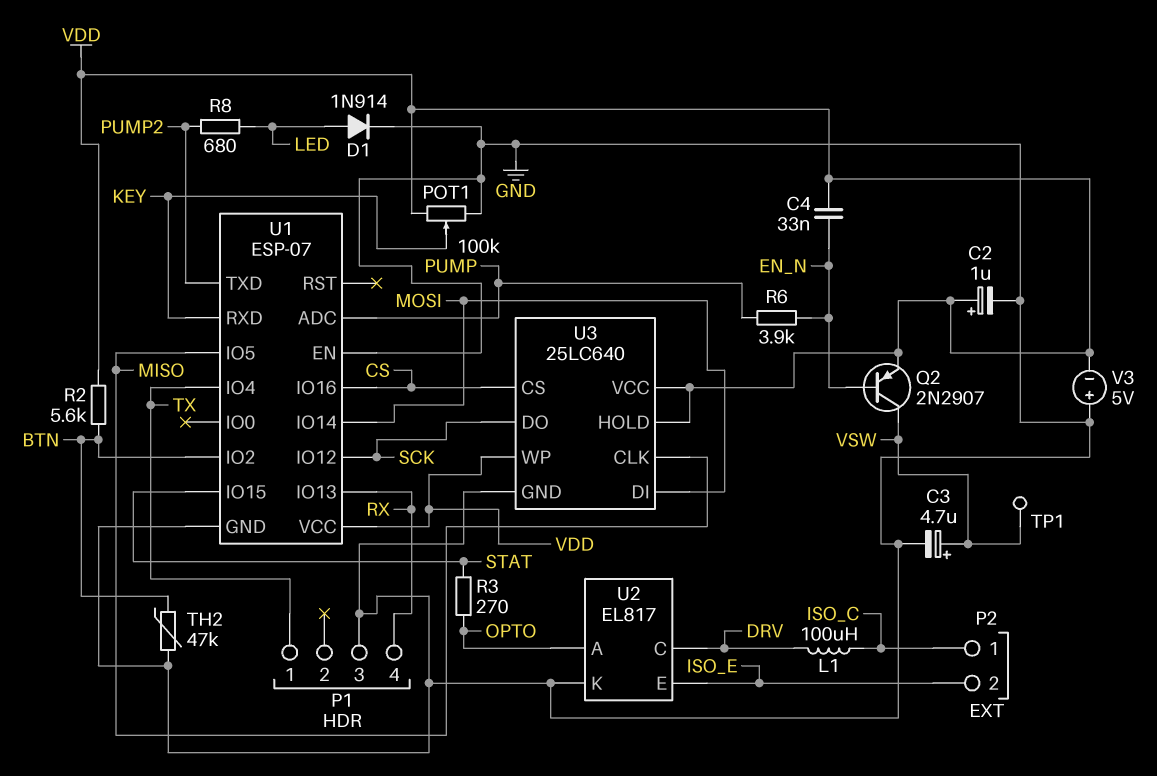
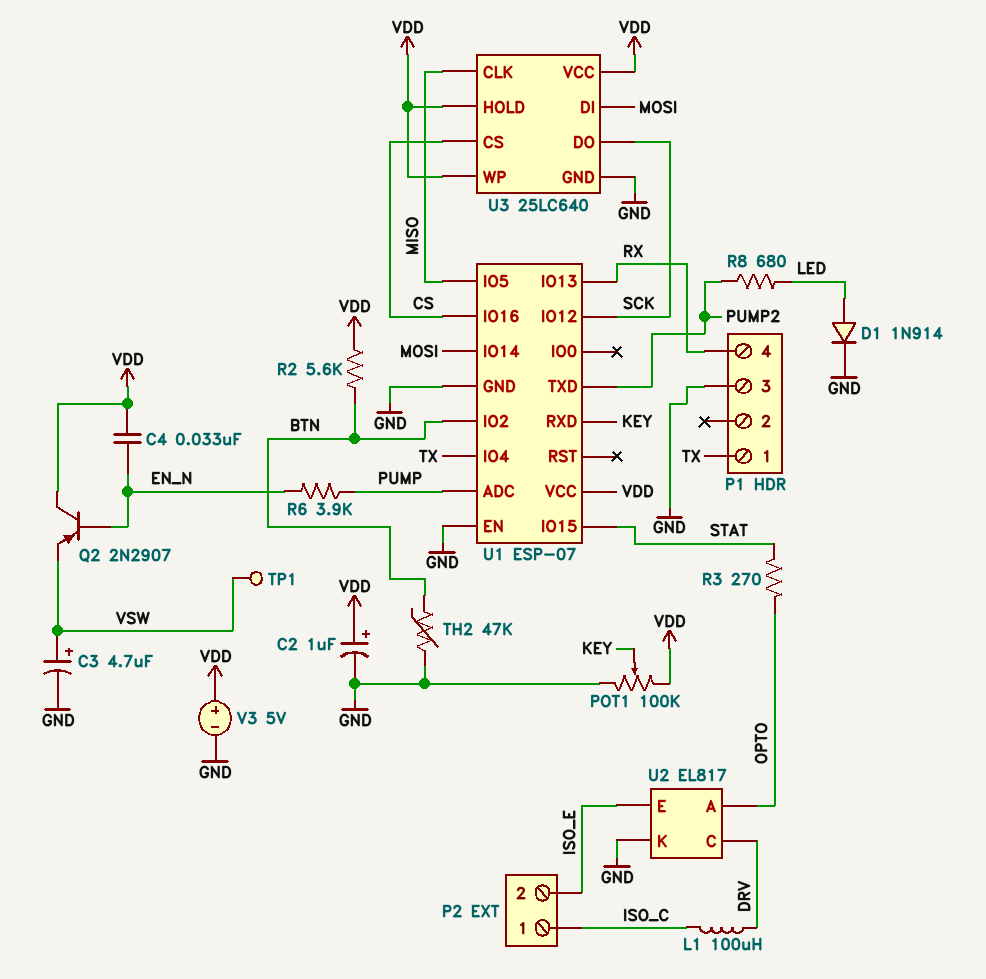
Q2: PNP 2N2907 (B EN_N, C VSW, E VDD) -> PNP 2N2907 (B EN_N, C VDD, E VSW)
V3: 5V (plus GND, minus VDD) -> 5V (plus VDD, minus GND)

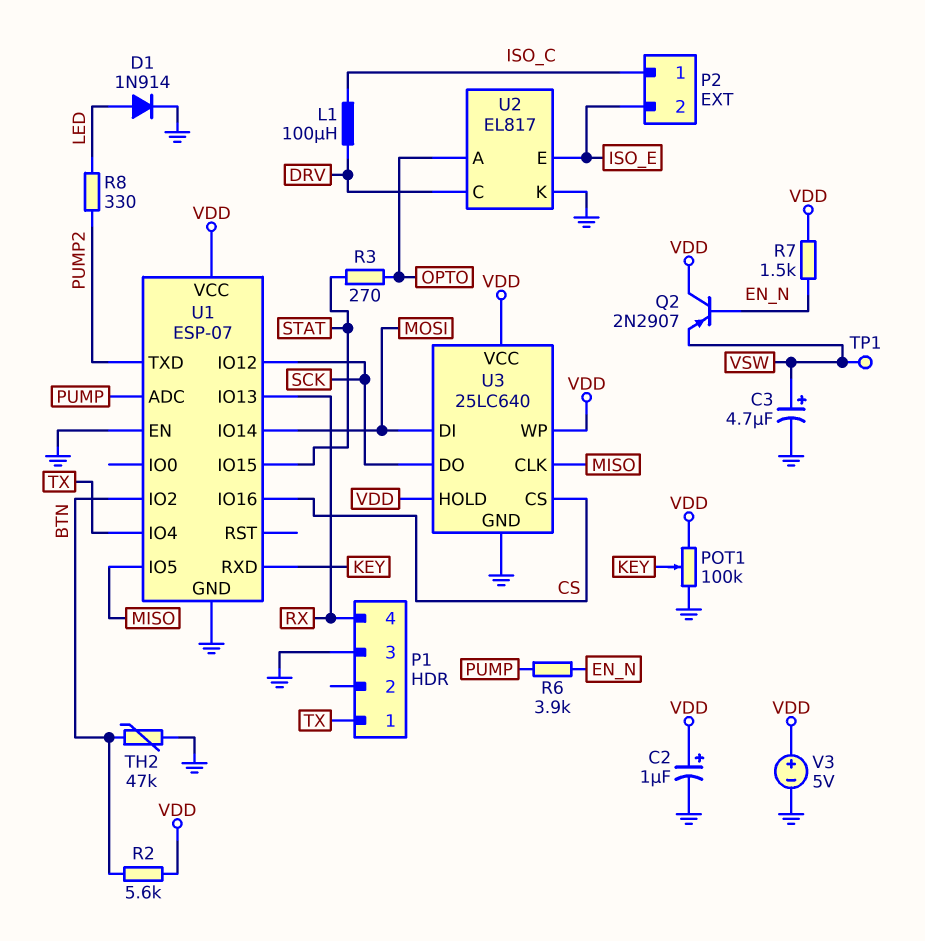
C4: 33nF (EN_N, VDD) -> none
R7: none -> 1.5k (EN_N, VDD)
R8: 680 (LED, PUMP2) -> 330 (LED, PUMP2)

